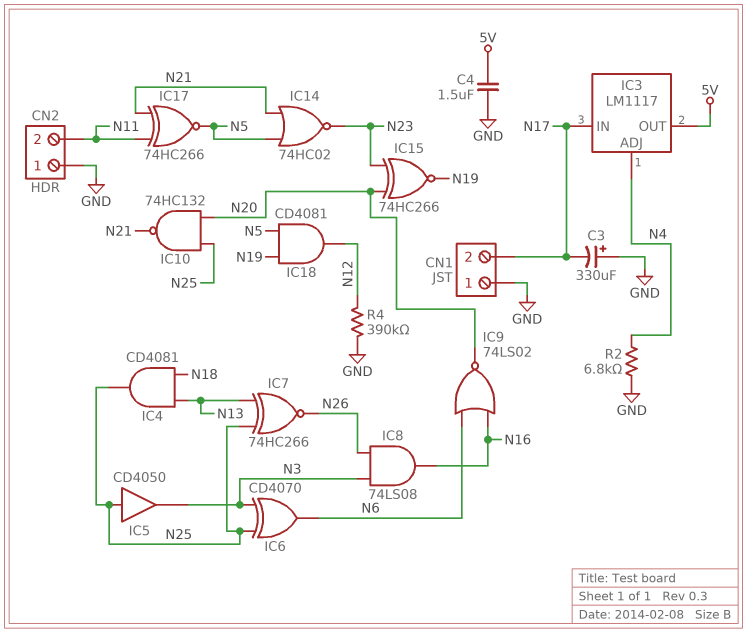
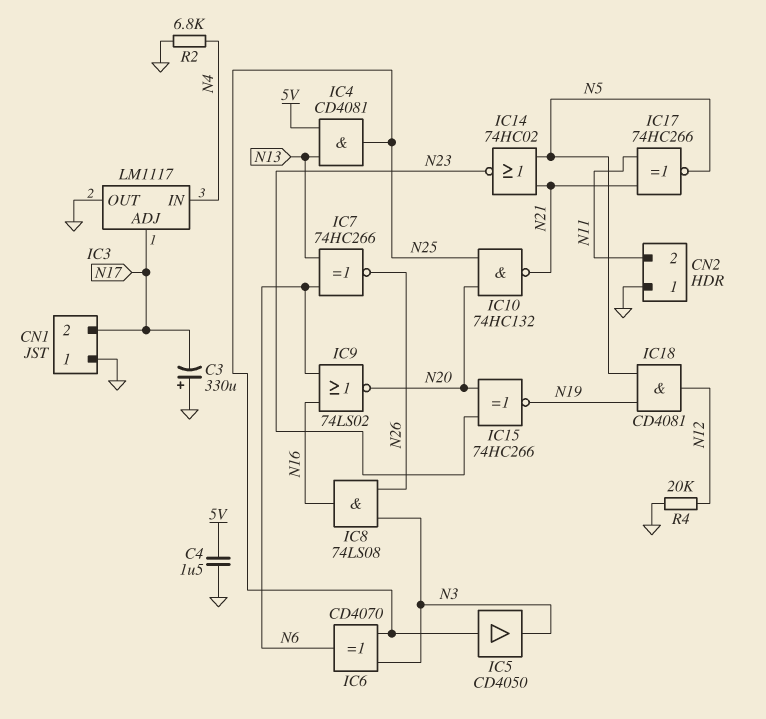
IC3 pin ADJ: N4 -> N17
IC3 pin IN: N17 -> N4
IC3 pin OUT: 5V -> GND
IC4: AND CD4081 (in N13, in N18, out N25) -> AND CD4081 (in 5V, in N13, out N25)
IC7: XNOR 74HC266 (in N13, in N25, out N26) -> XNOR 74HC266 (in N6, in N13, out N26)
R4: 390k (GND, N12) -> 20k (GND, N12)

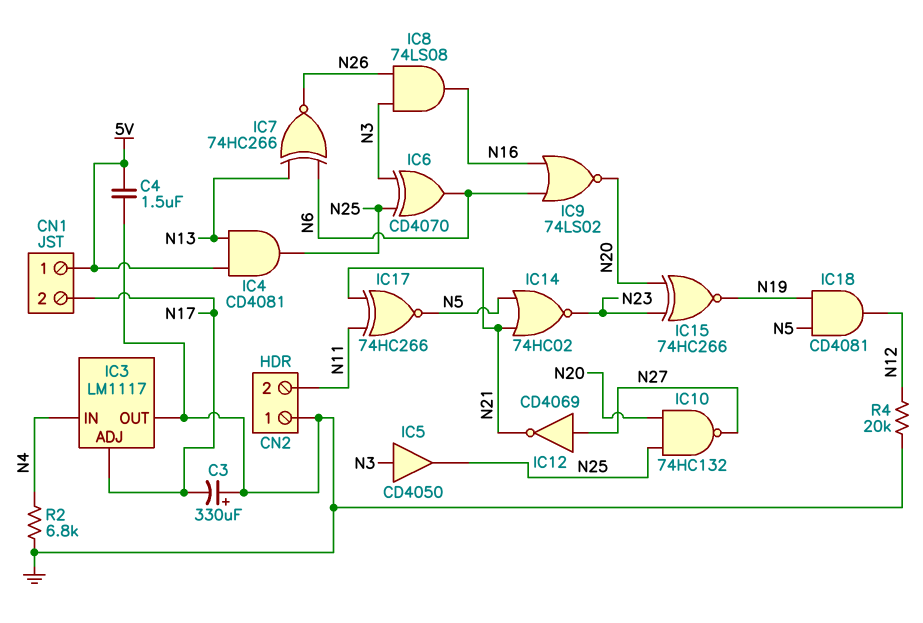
CN1 pin 1: GND -> 5V
IC5: buffer CD4050 (in N25, out N3) -> buffer CD4050 (in N3, out N25)
IC10: NAND 74HC132 (in N20, in N25, out N21) -> NAND 74HC132 (in N20, in N25, out N27)
IC12: none -> NOT CD4069 (in N27, out N21)

